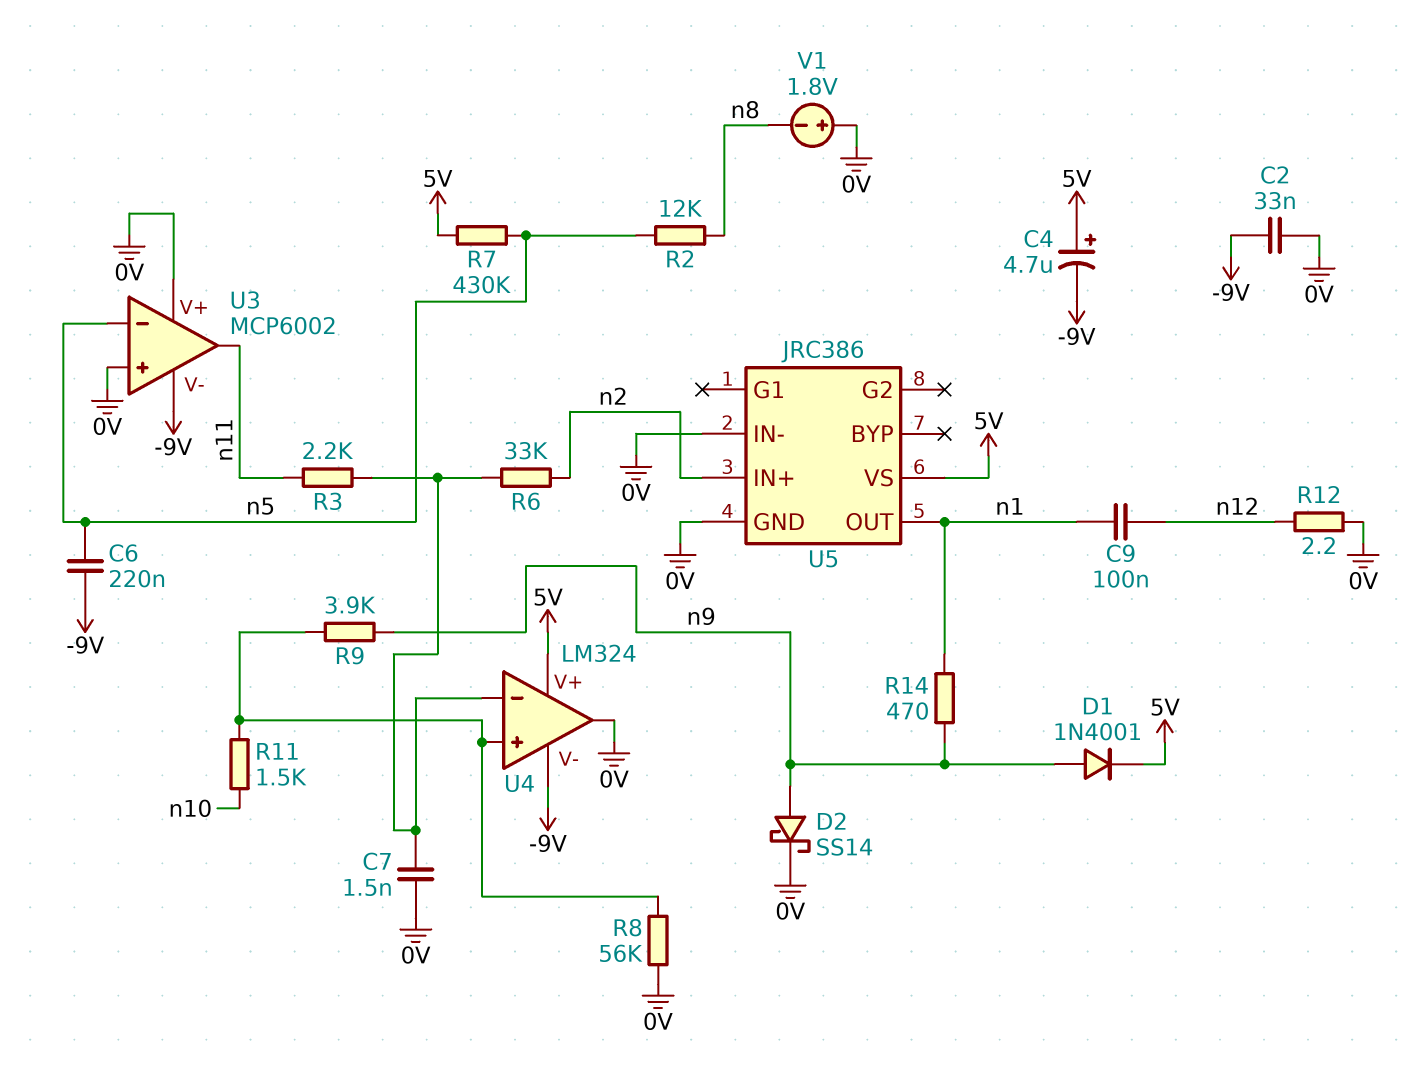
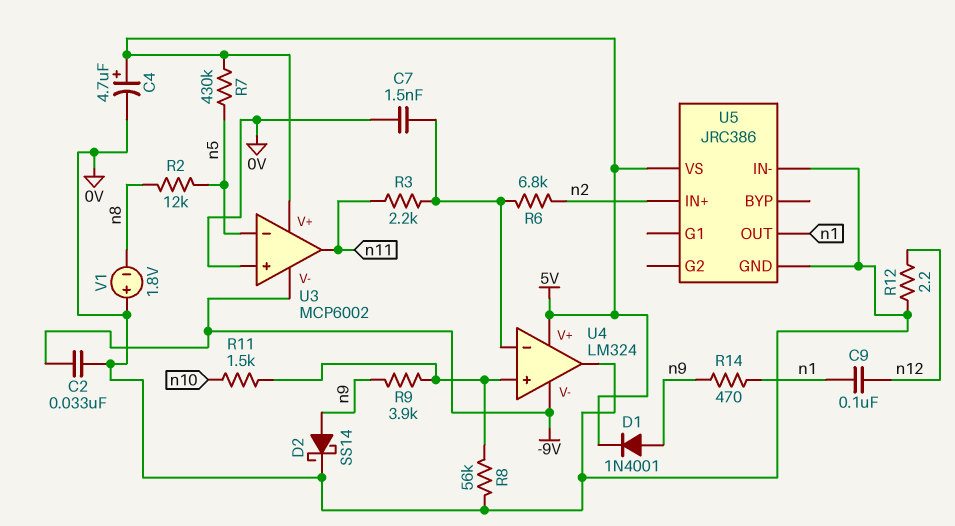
C4: 4.7uF (plus 5V, minus -9V) -> 4.7uF (plus 5V, minus 0V)
C6: 220nF (-9V, n5) -> none
R6: 33k (U4/in-, n2) -> 6.8k (U4/in-, n2)
U3 pin V+: 0V -> 5V

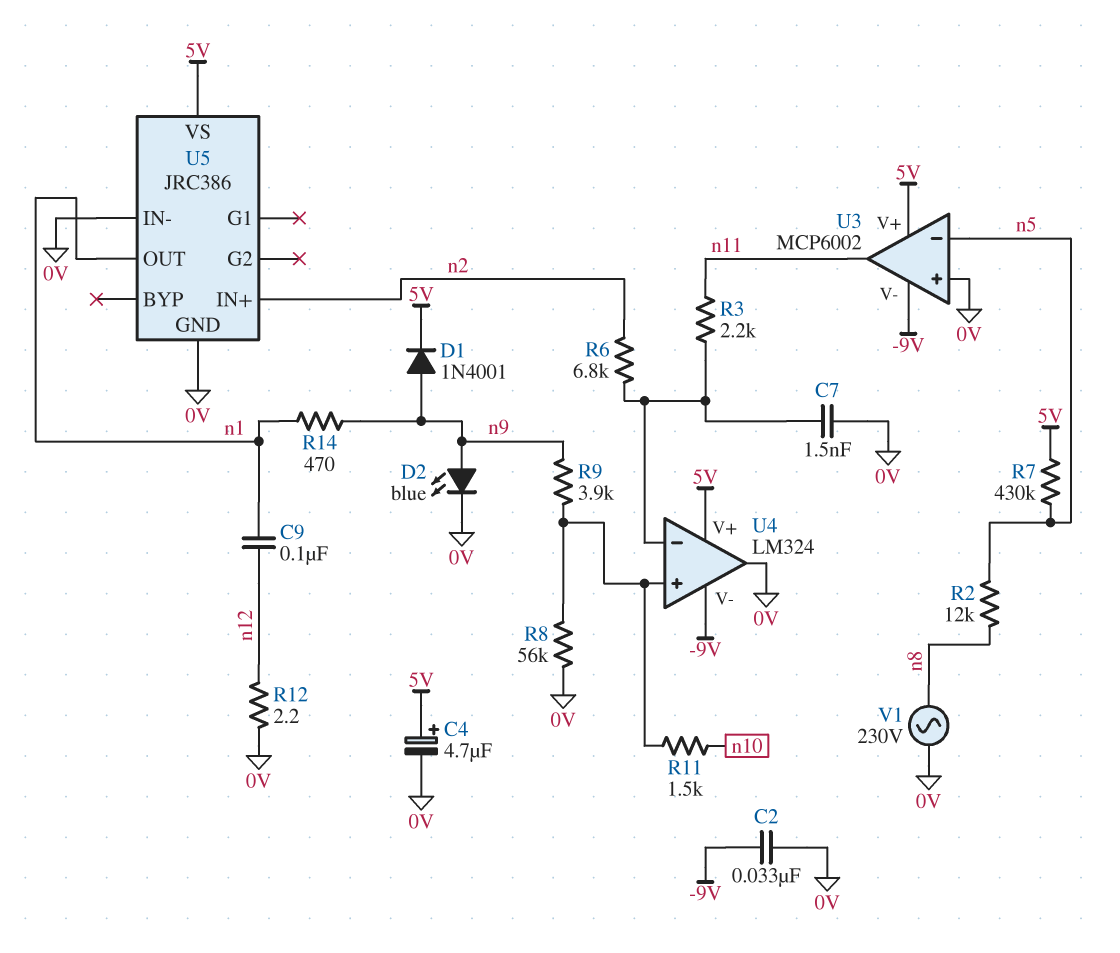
D2: schottky SS14 (A n9, K 0V) -> LED blue (A n9, K 0V)
V1: 1.8V (plus 0V, minus n8) -> AC 230V (0V, n8)

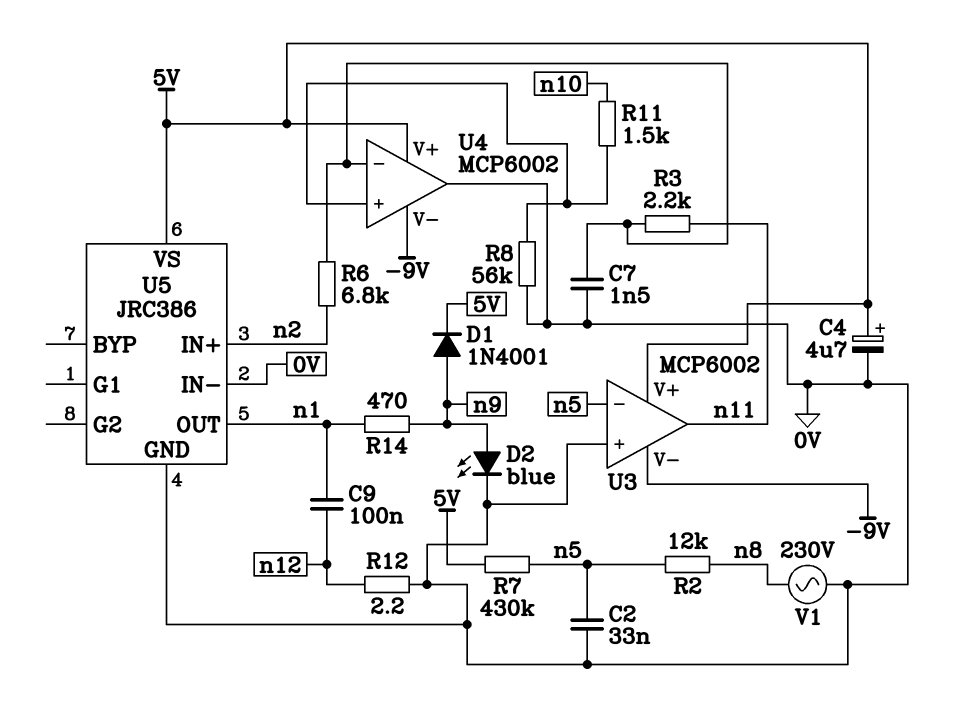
C2: 33nF (-9V, 0V) -> 33nF (0V, n5)
R9: 3.9k (U4/in+, n9) -> none
U4: LM324 -> MCP6002

